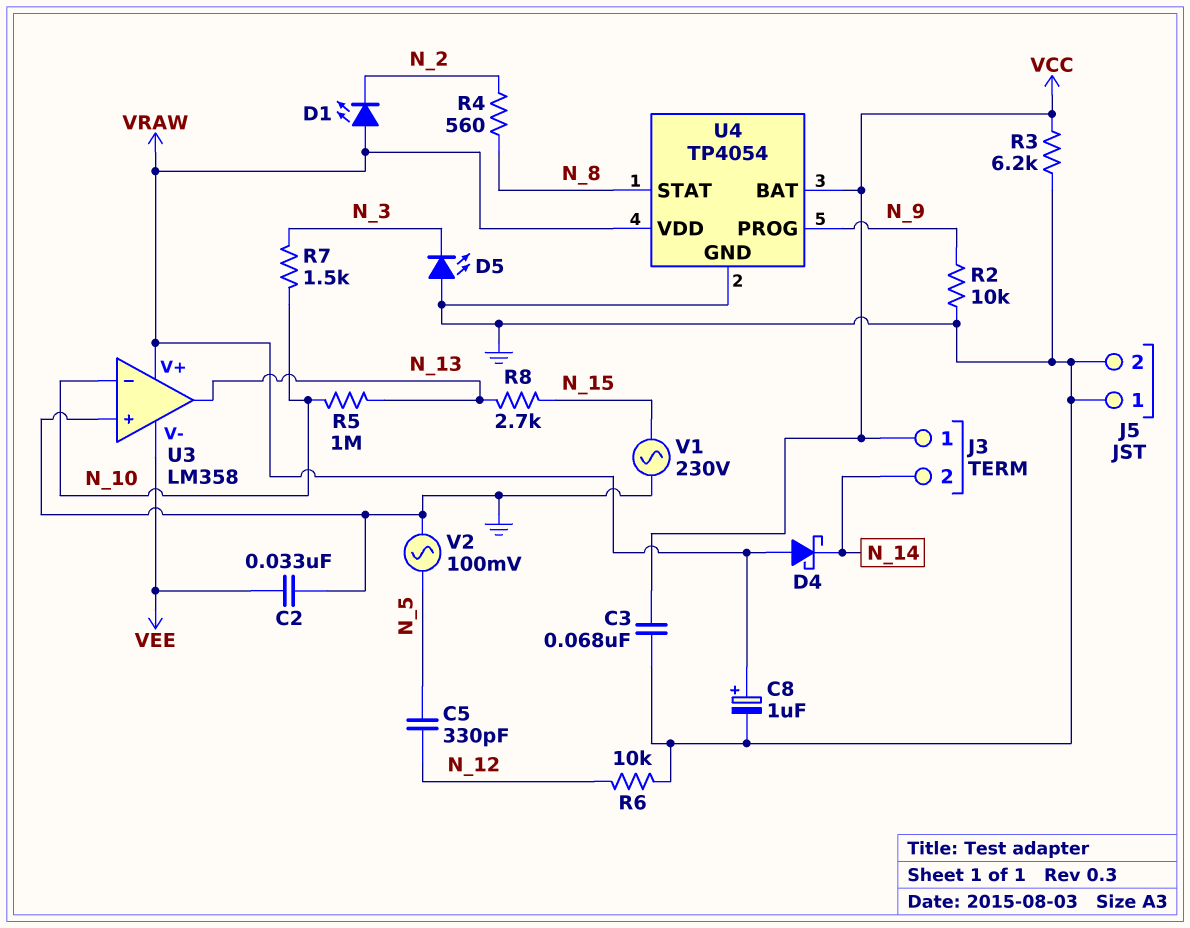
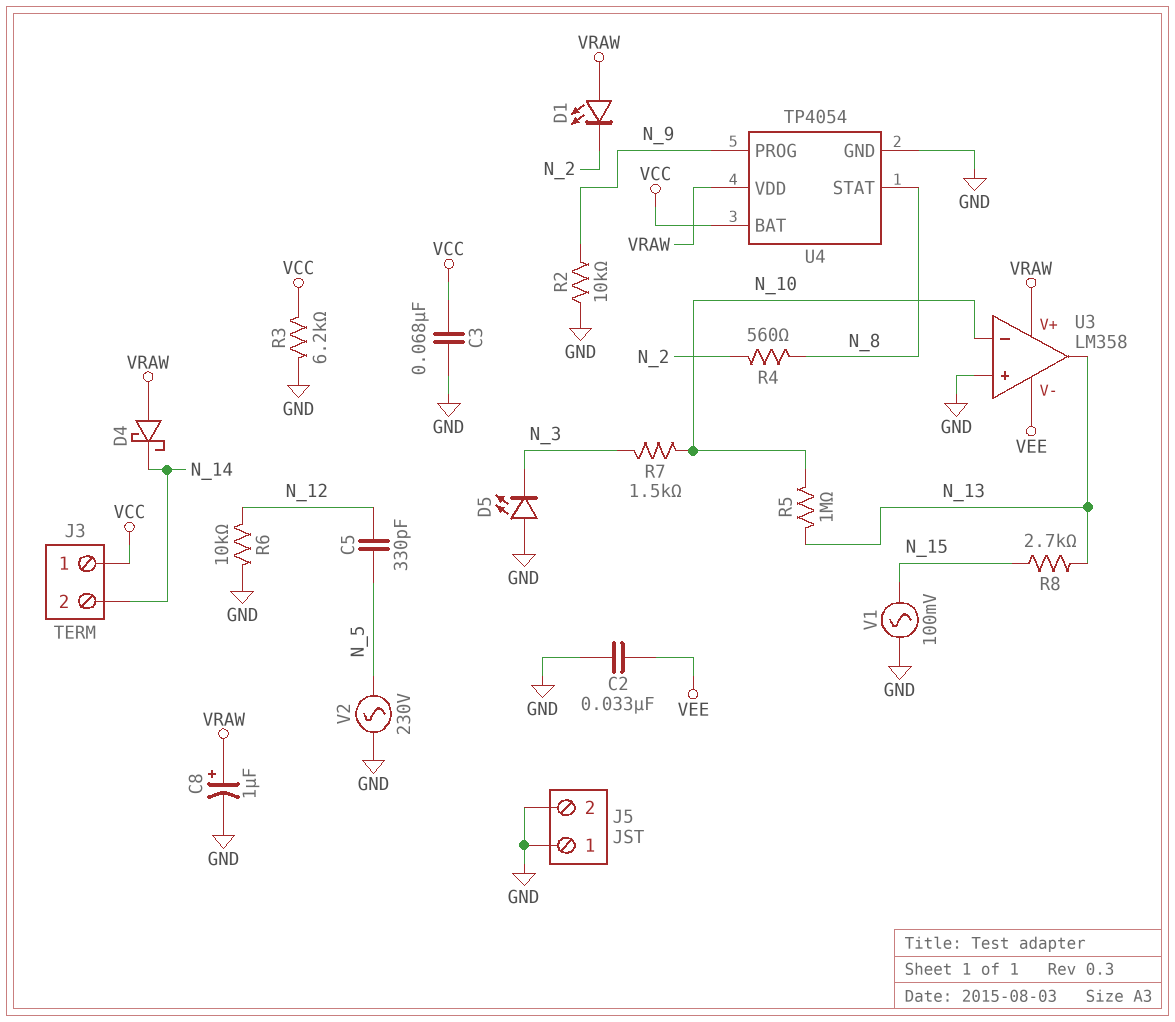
V1: AC 230V (GND, N_15) -> AC 100mV (GND, N_15)
V2: AC 100mV (GND, N_5) -> AC 230V (GND, N_5)

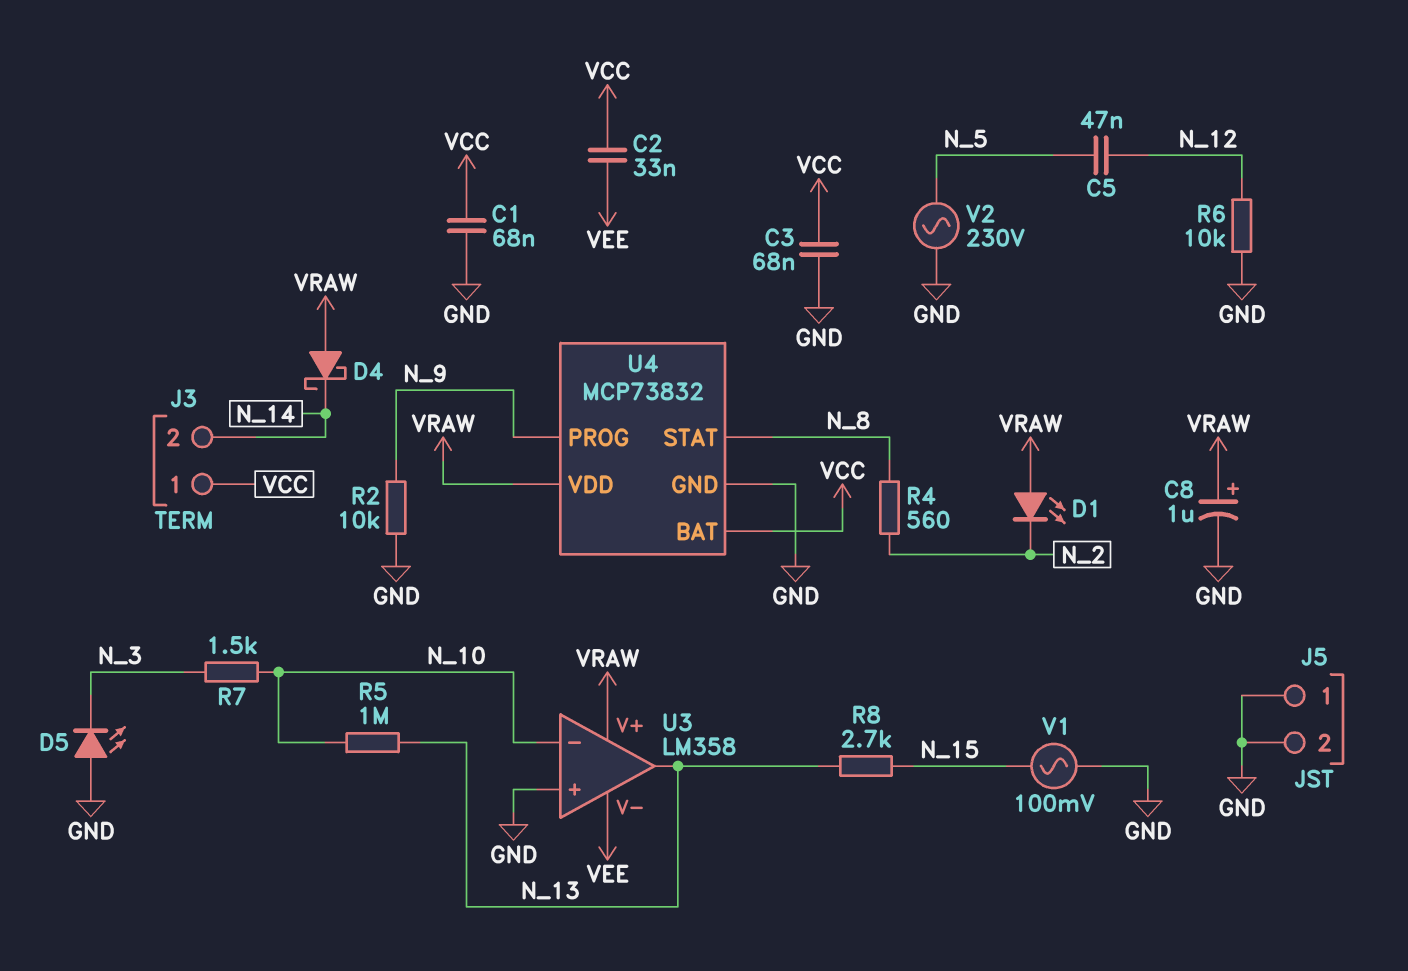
C1: none -> 68nF (GND, VCC)
C2: 33nF (GND, VEE) -> 33nF (VCC, VEE)
C5: 330pF (N_5, N_12) -> 47nF (N_5, N_12)
R3: 6.2k (GND, VCC) -> none
U4: TP4054 -> MCP73832

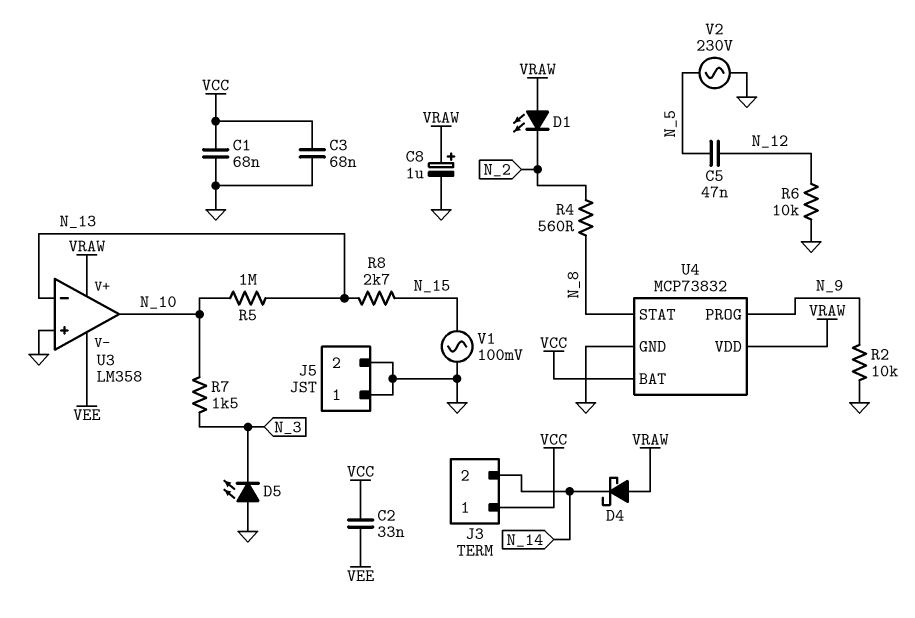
U3 pin in-: N_10 -> N_13
U3 pin out: N_13 -> N_10

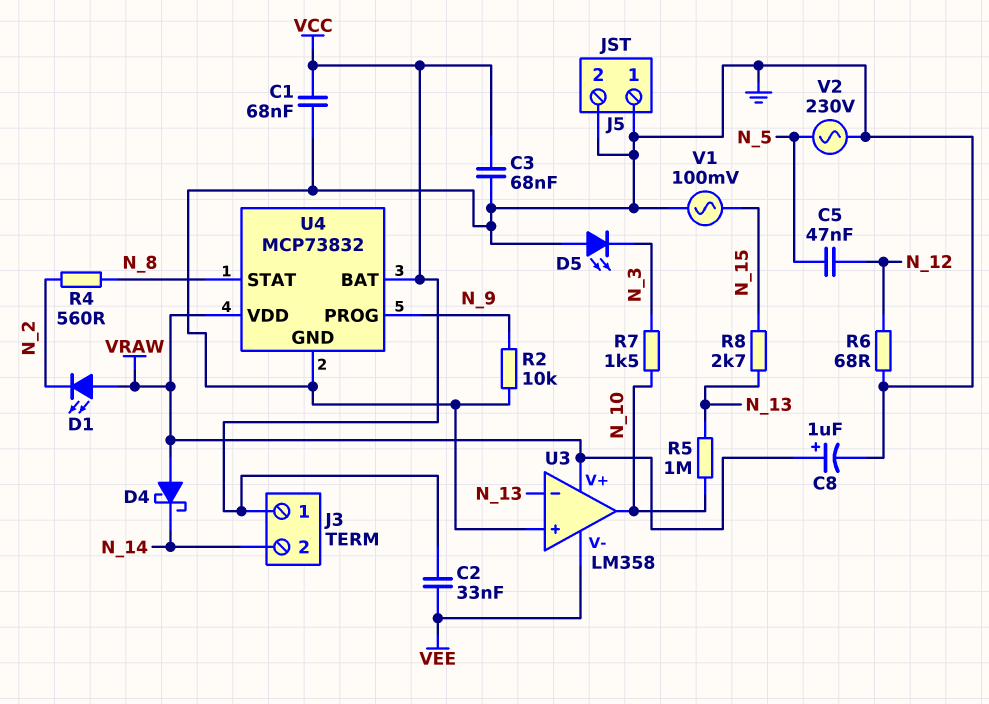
R6: 10k (GND, N_12) -> 68 (GND, N_12)

